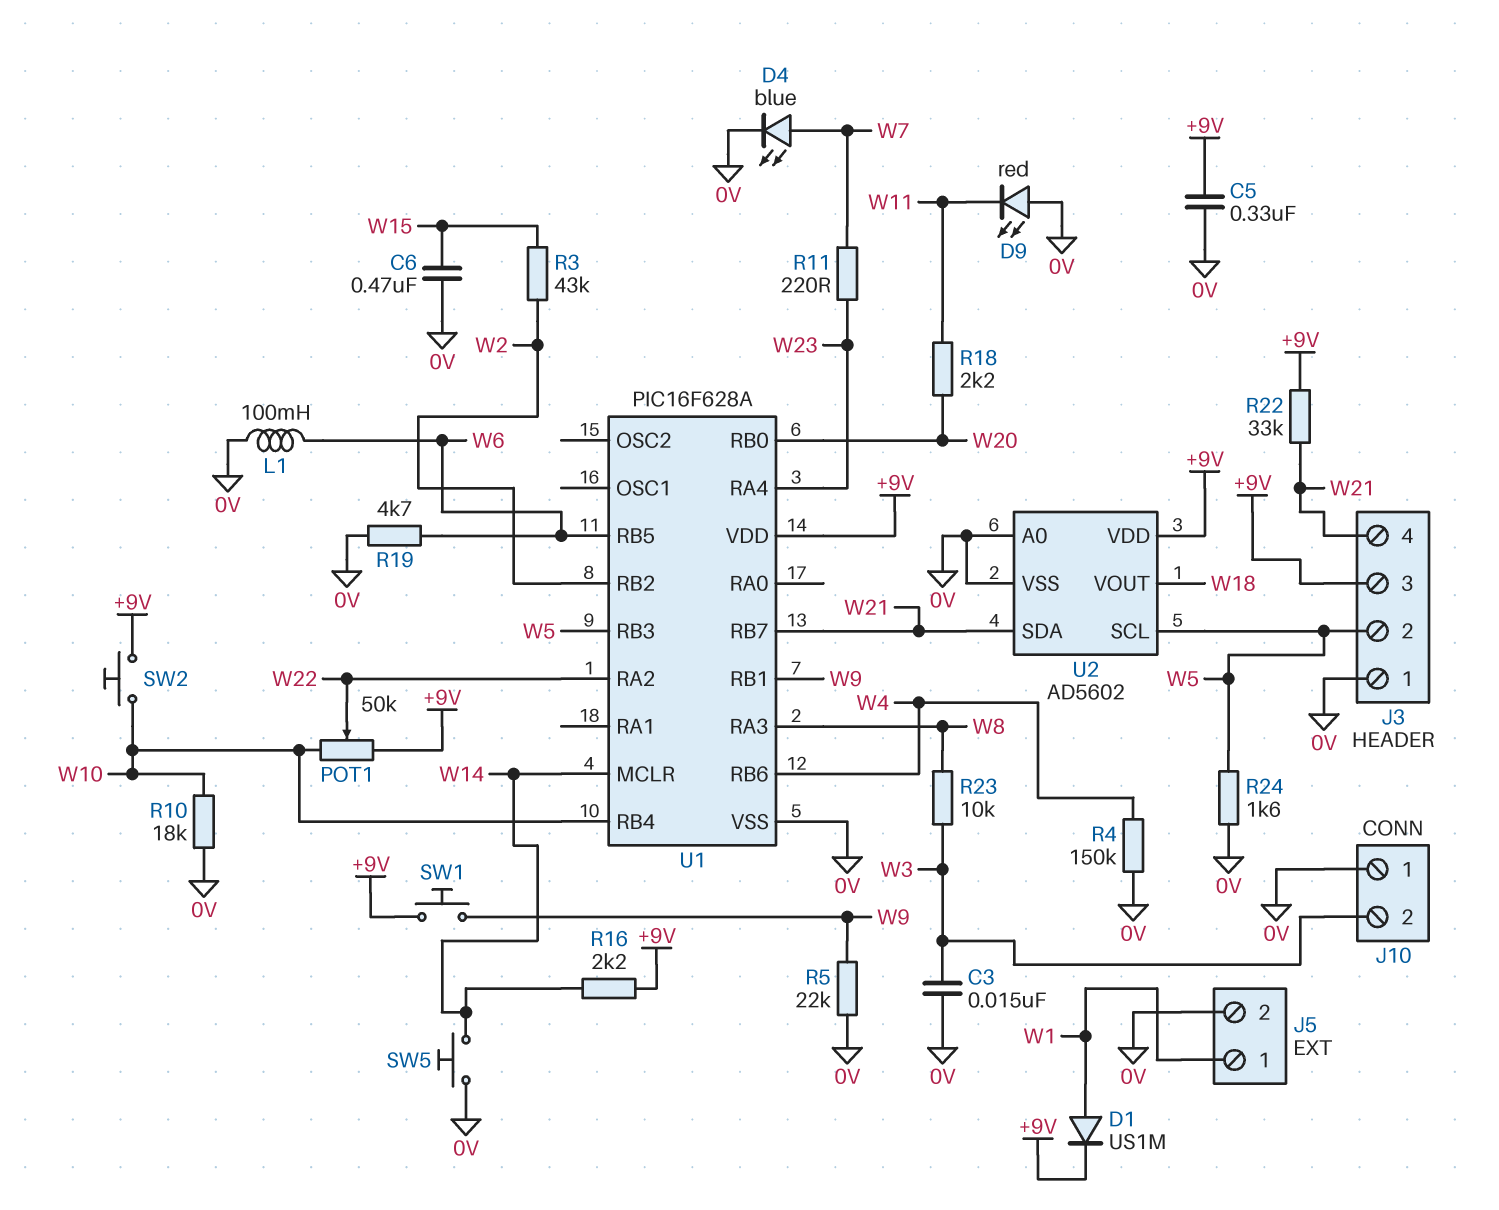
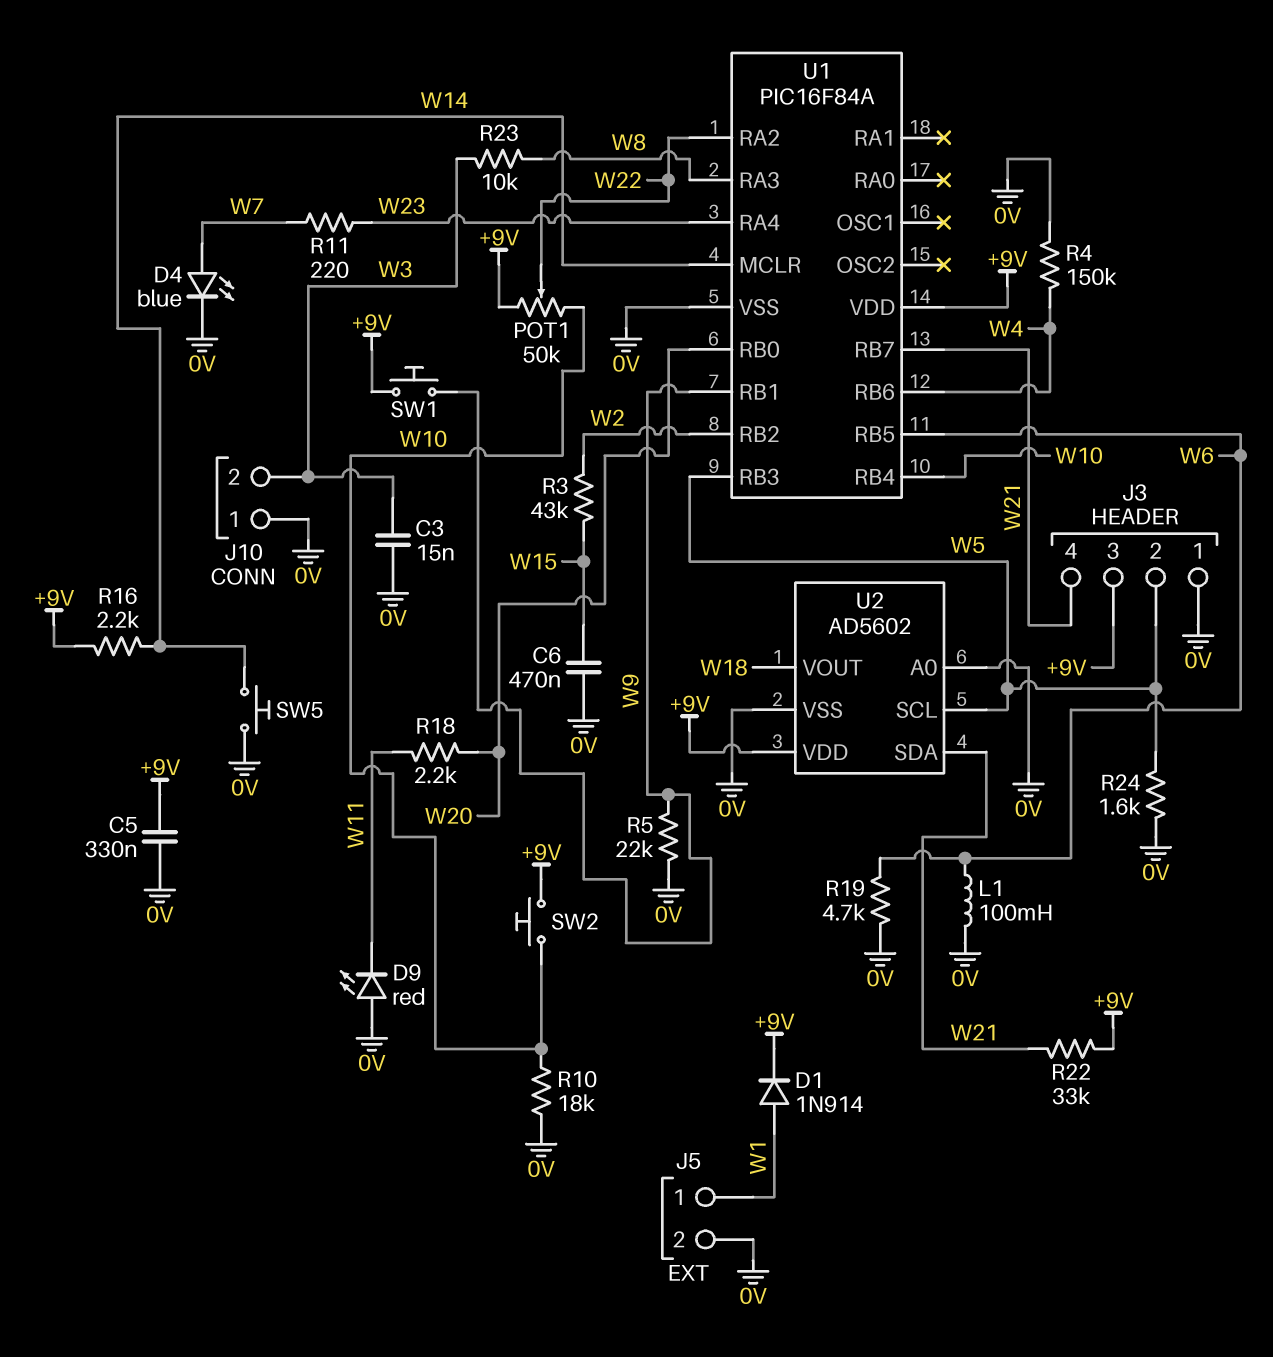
D1: diode US1M (A W1, K +9V) -> diode 1N914 (A W1, K +9V)
U1: PIC16F628A -> PIC16F84A

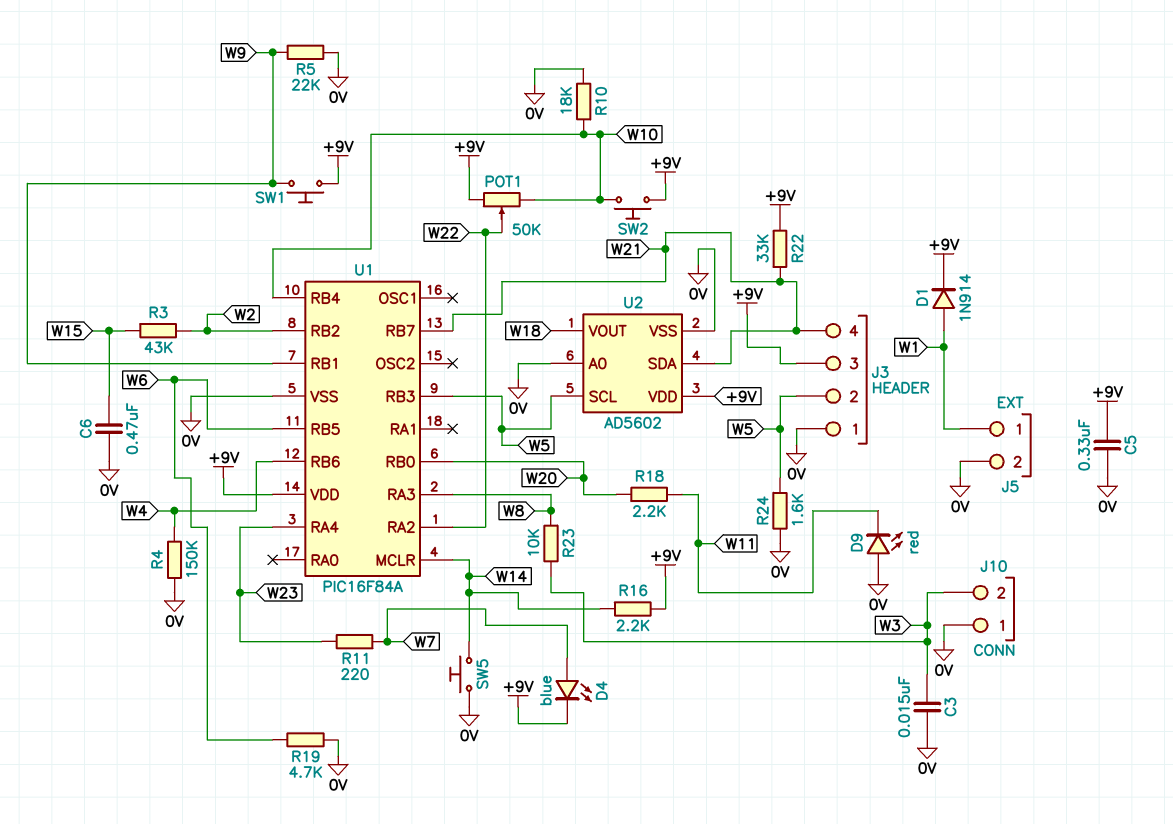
D4: LED blue (A W7, K 0V) -> LED blue (A W7, K +9V)
L1: 100mH (0V, W6) -> none

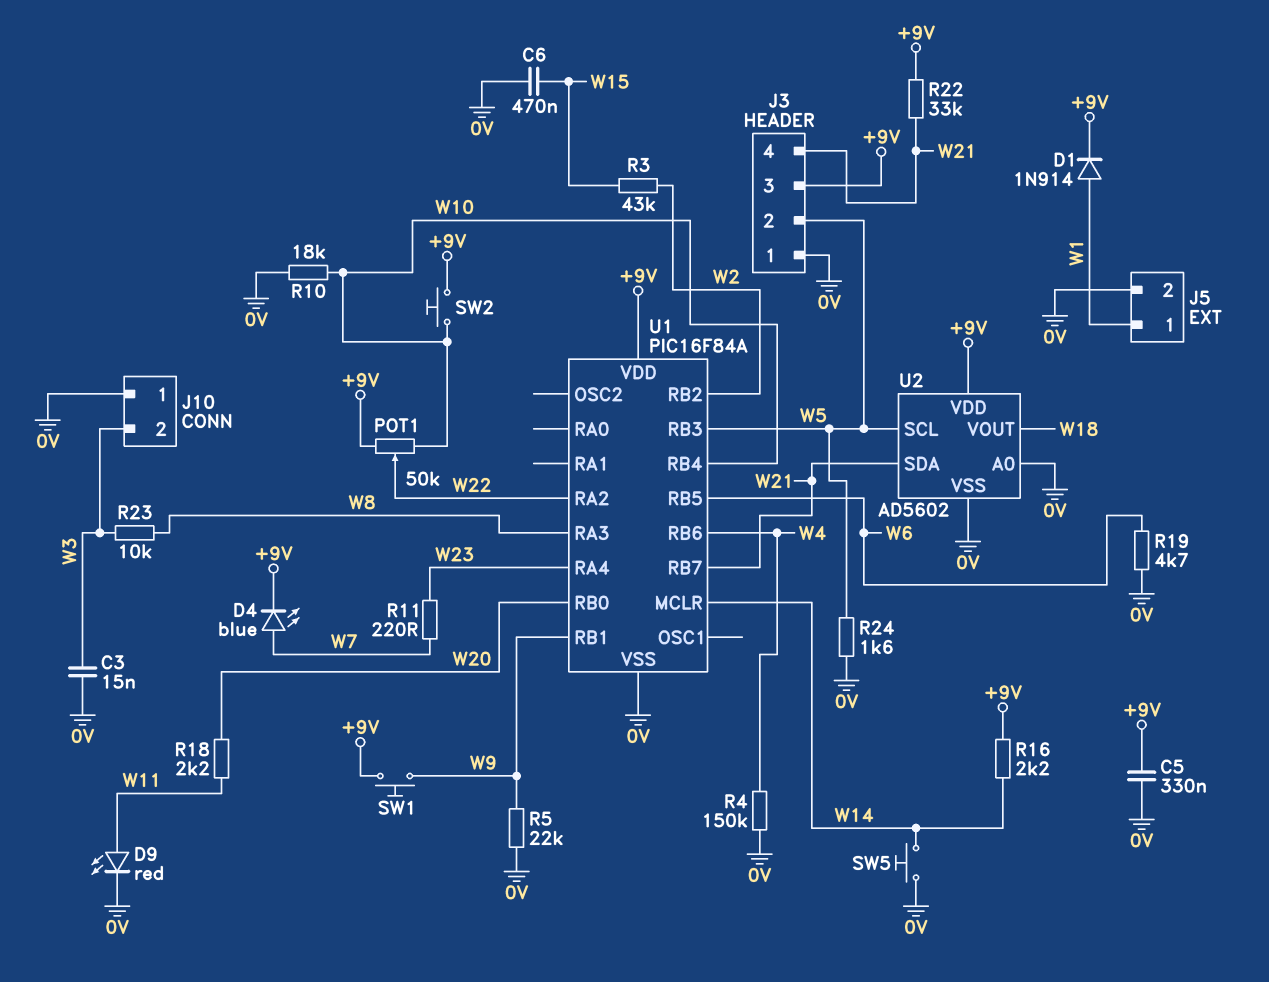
D9: LED red (A 0V, K W11) -> LED red (A W11, K 0V)

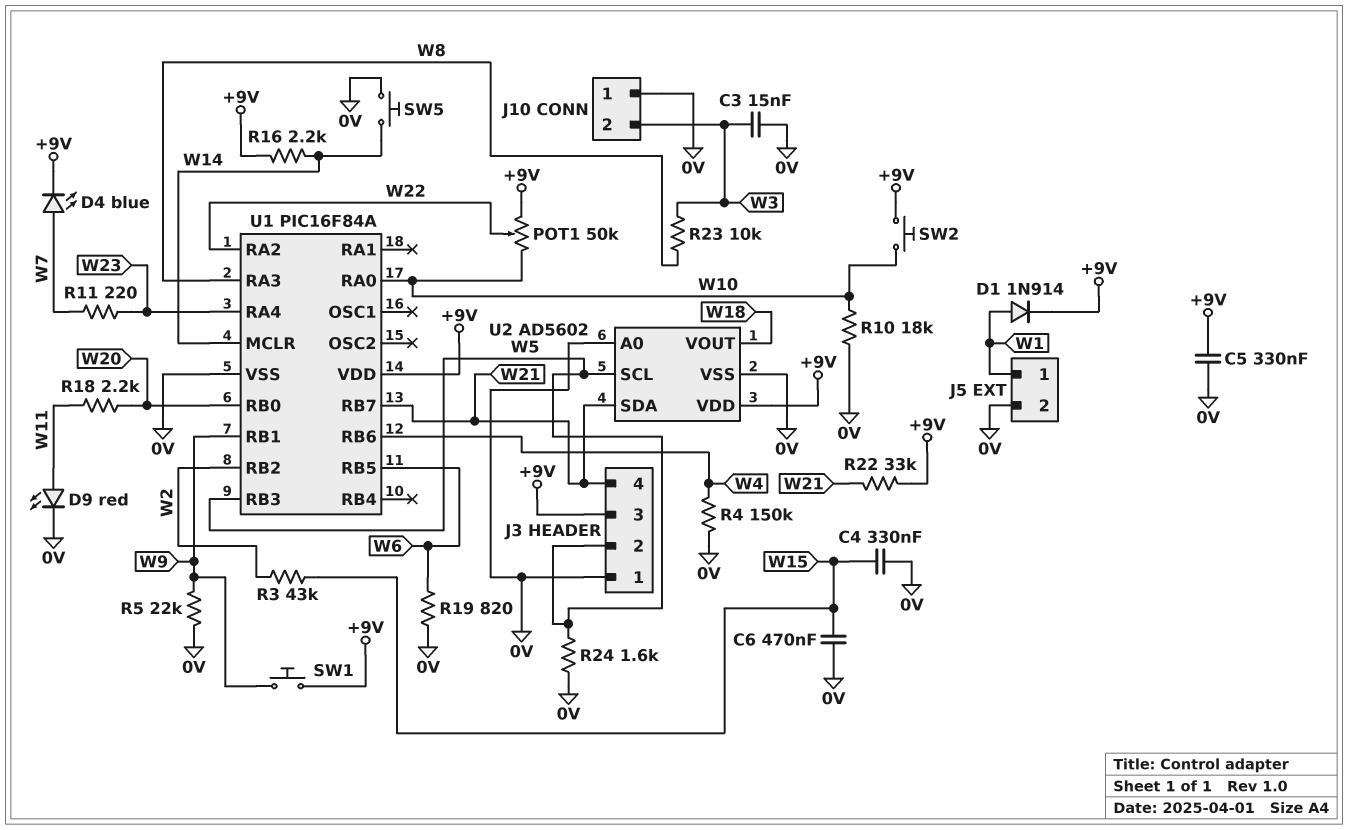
C4: none -> 330nF (0V, W15)
R19: 4.7k (0V, W6) -> 820 (0V, W6)
U1 pin RA0: none -> W10
U1 pin RB4: W10 -> none

